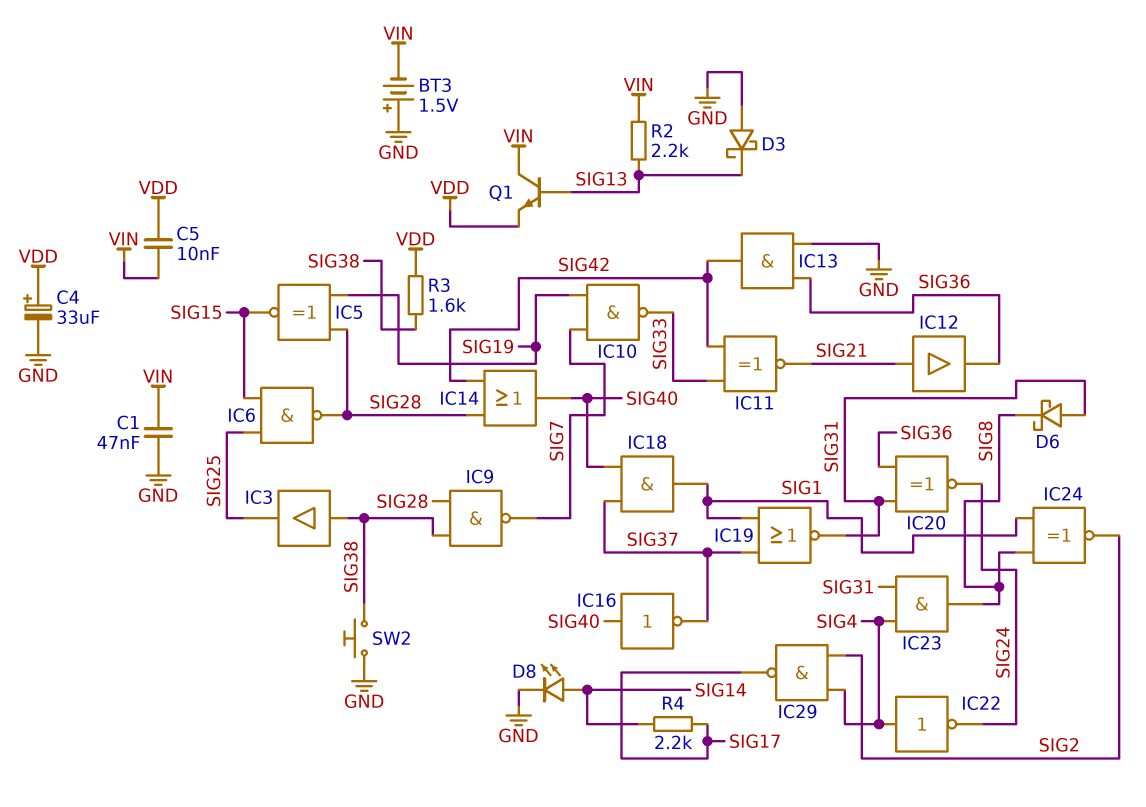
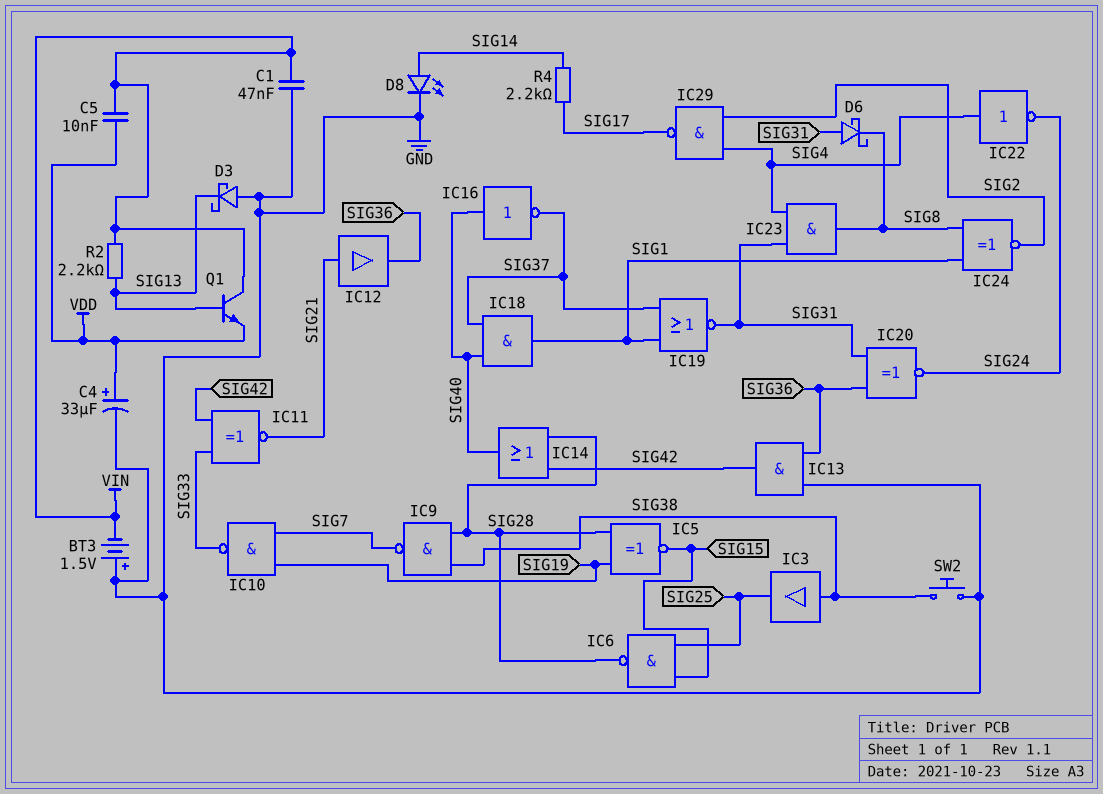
R3: 1.6k (SIG38, VDD) -> none

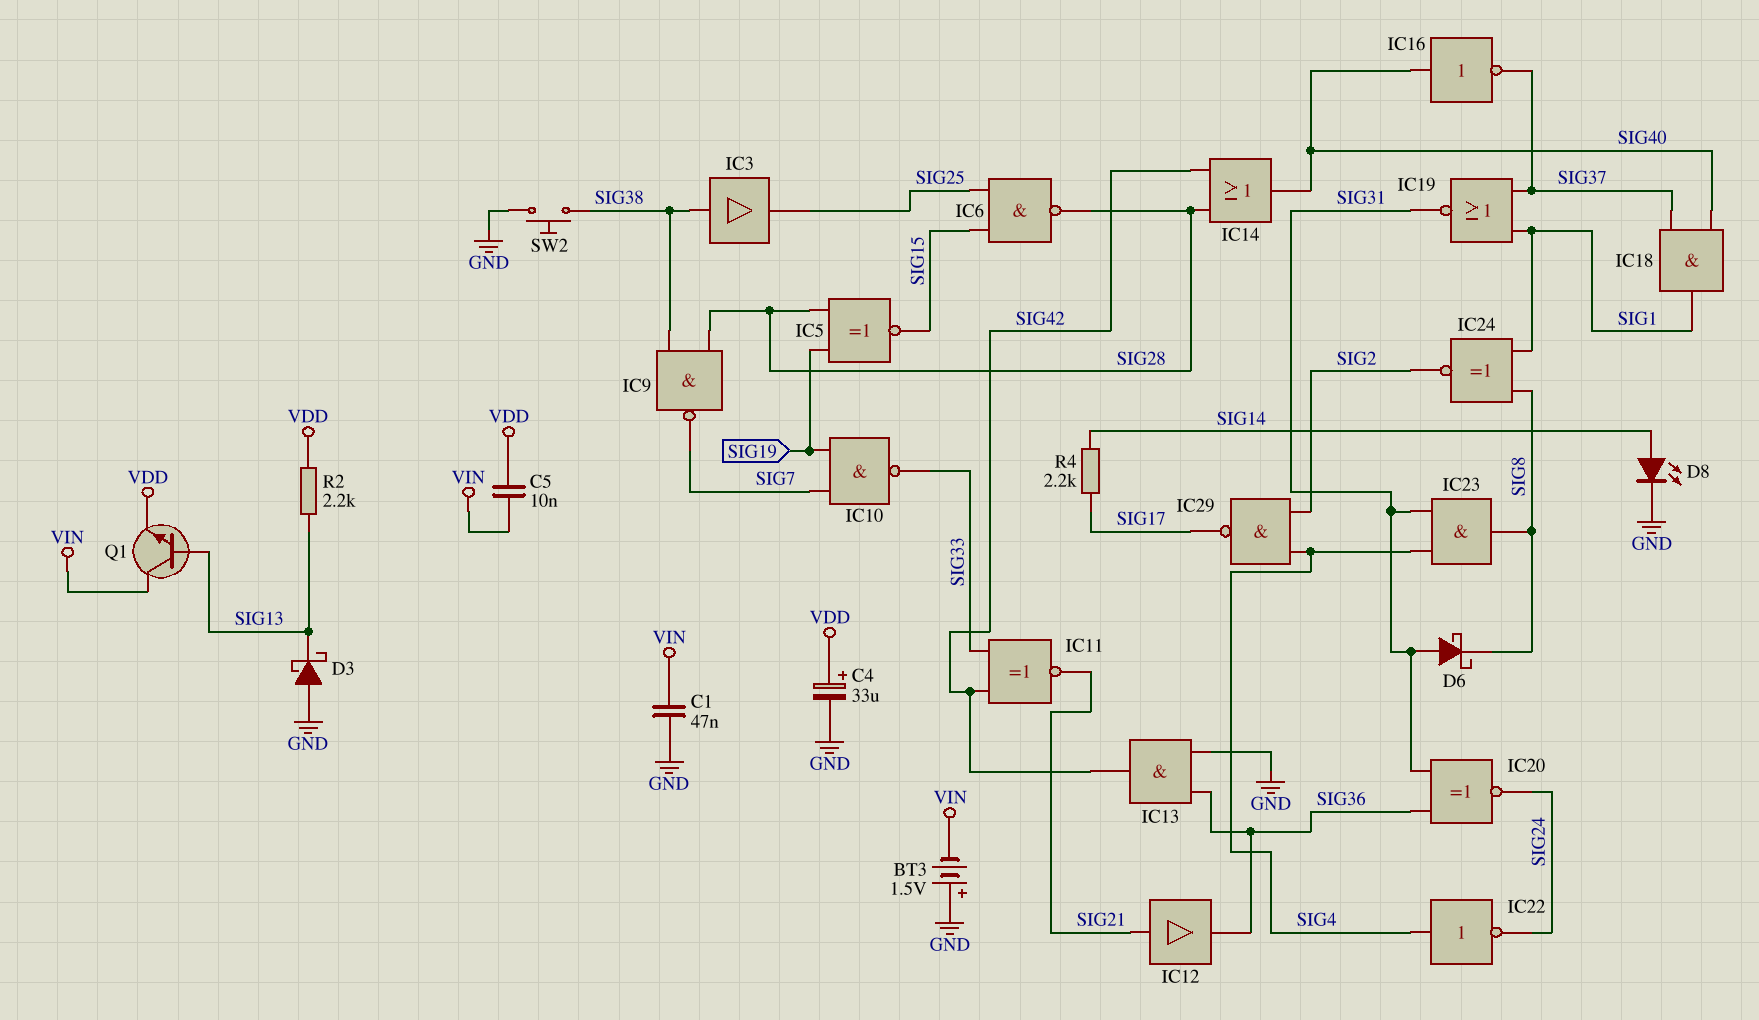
R2: 2.2k (SIG13, VIN) -> 2.2k (SIG13, VDD)

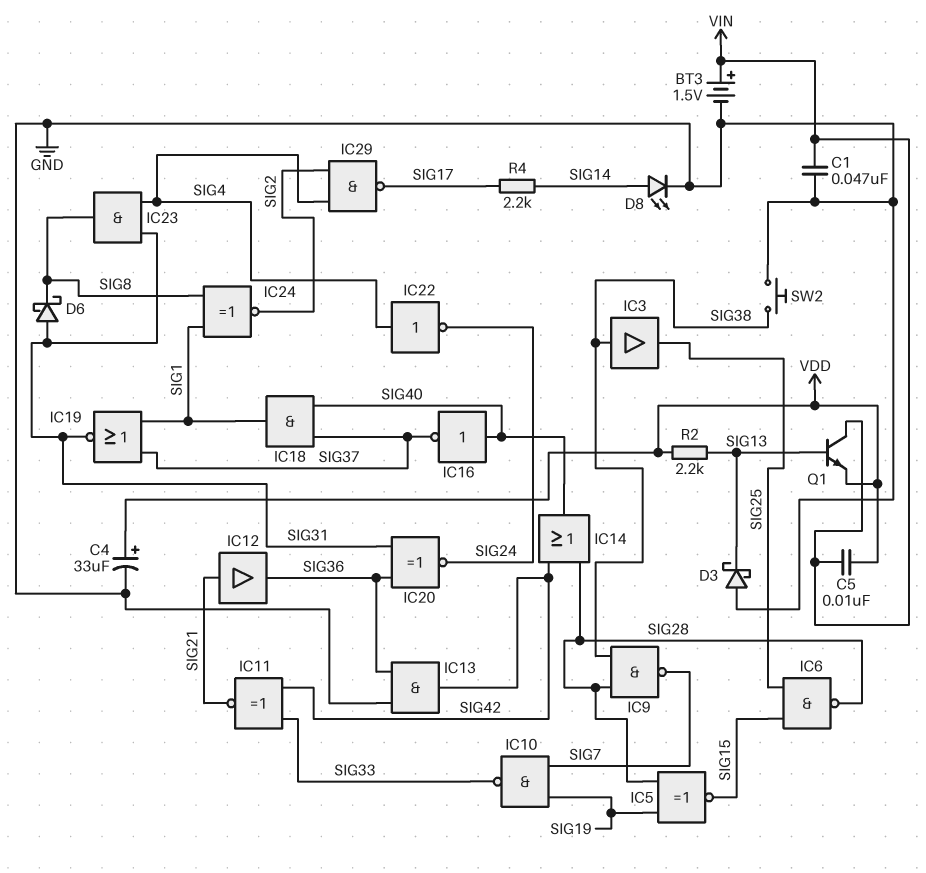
BT3: 1.5V (plus GND, minus VIN) -> 1.5V (plus VIN, minus GND)

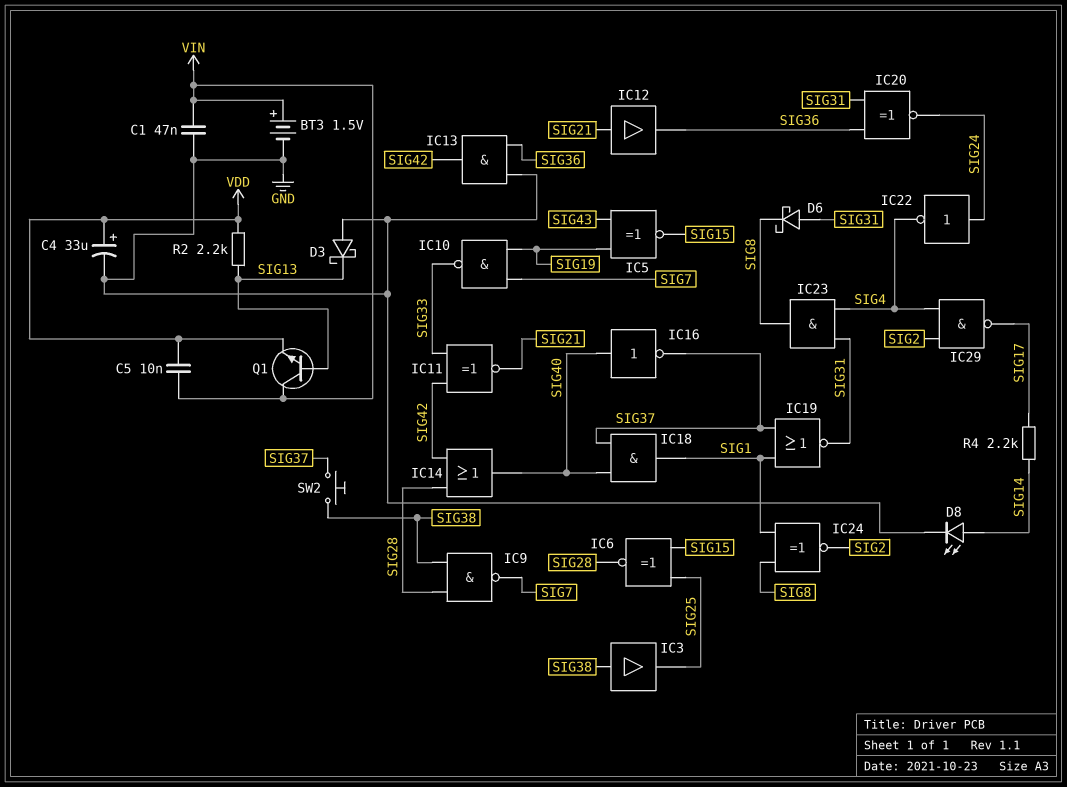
IC5: XNOR (in SIG19, in SIG28, out SIG15) -> XNOR (in SIG19, in SIG43, out SIG15)
IC6: NAND (in SIG15, in SIG25, out SIG28) -> XNOR (in SIG15, in SIG25, out SIG28)
IC22: NOT (in SIG4, out SIG24) -> NOT (in SIG24, out SIG4)
SW2: button (GND, SIG38) -> button (SIG37, SIG38)

